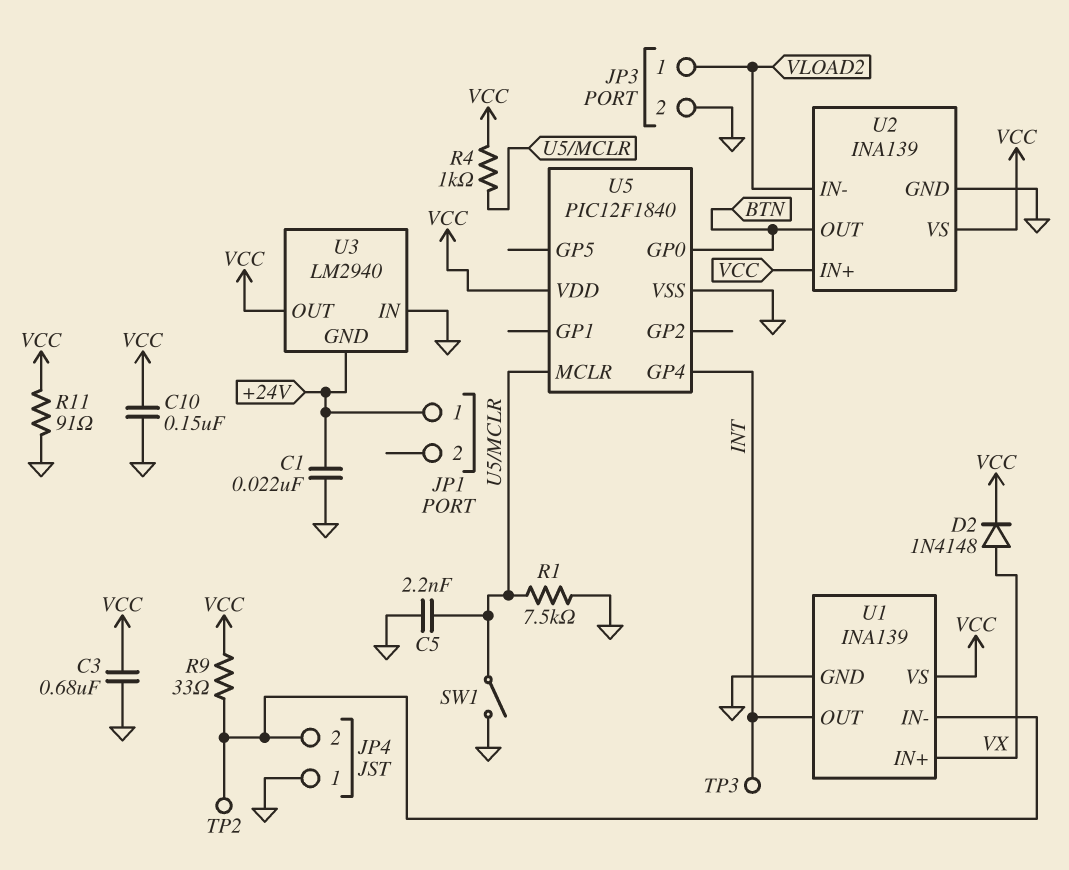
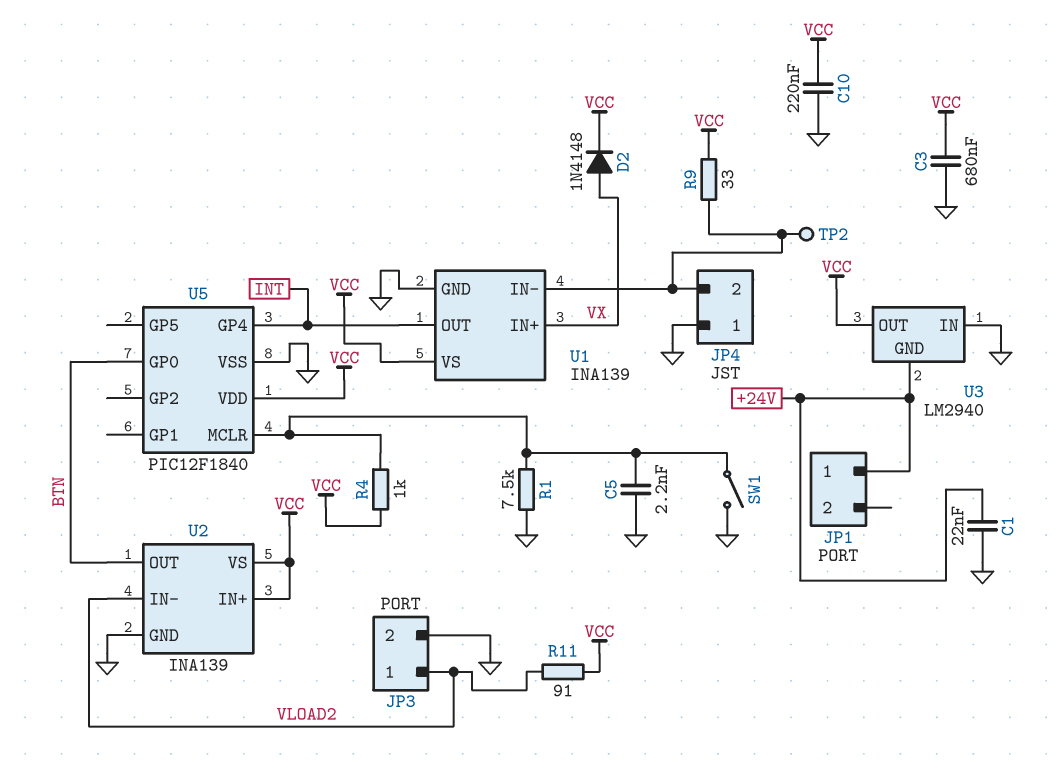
C10: 150nF (GND, VCC) -> 220nF (GND, VCC)
R11: 91 (GND, VCC) -> 91 (VCC, VLOAD2)
TP3: test point (INT) -> none

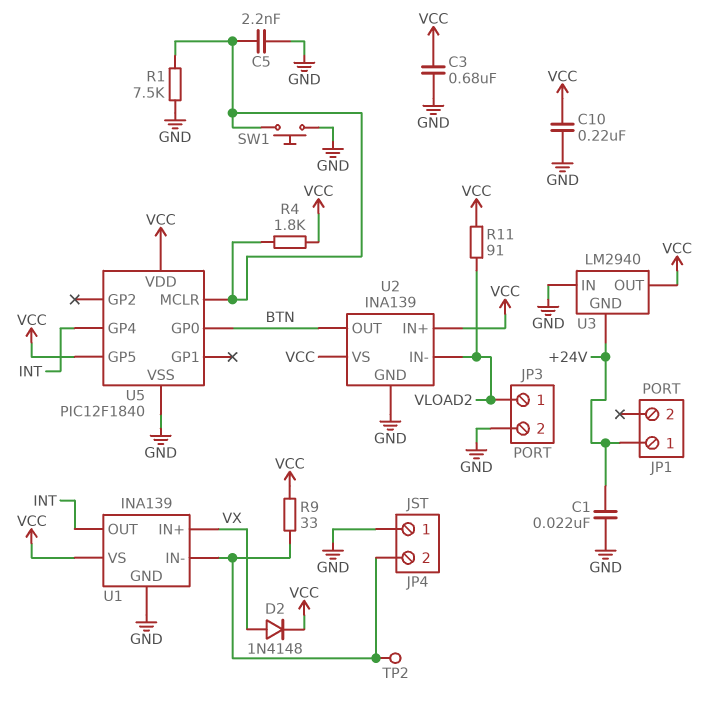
R4: 1k (U5/MCLR, VCC) -> 1.8k (U5/MCLR, VCC)
SW1: switch (GND, U5/MCLR) -> button (GND, U5/MCLR)
U5 pin GP5: none -> VCC

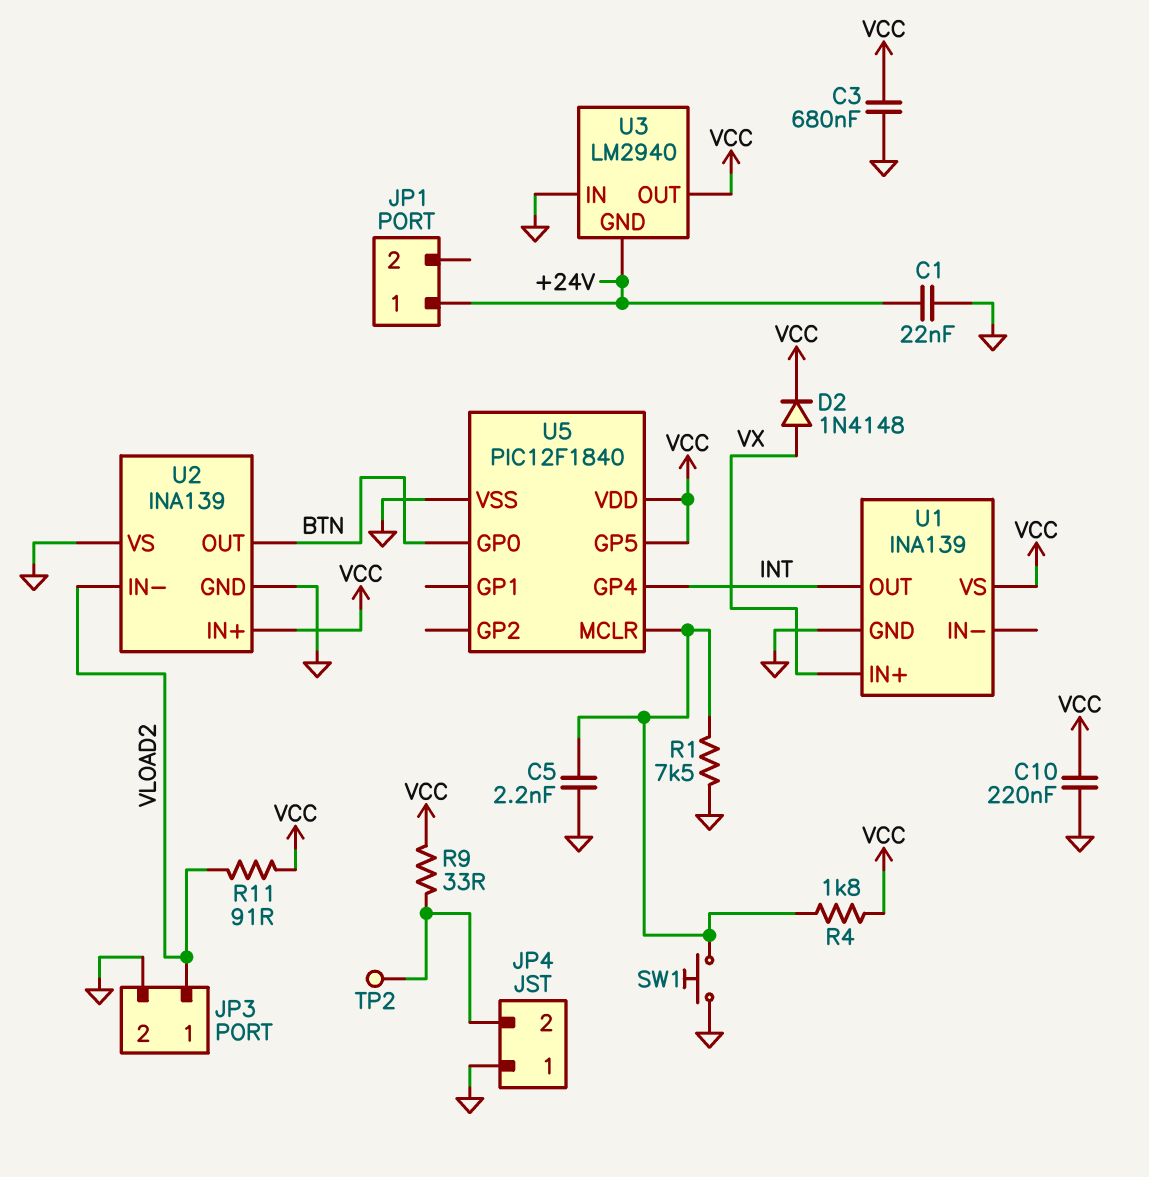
U1 pin IN-: JP4/2 -> none
U2 pin VS: VCC -> GND

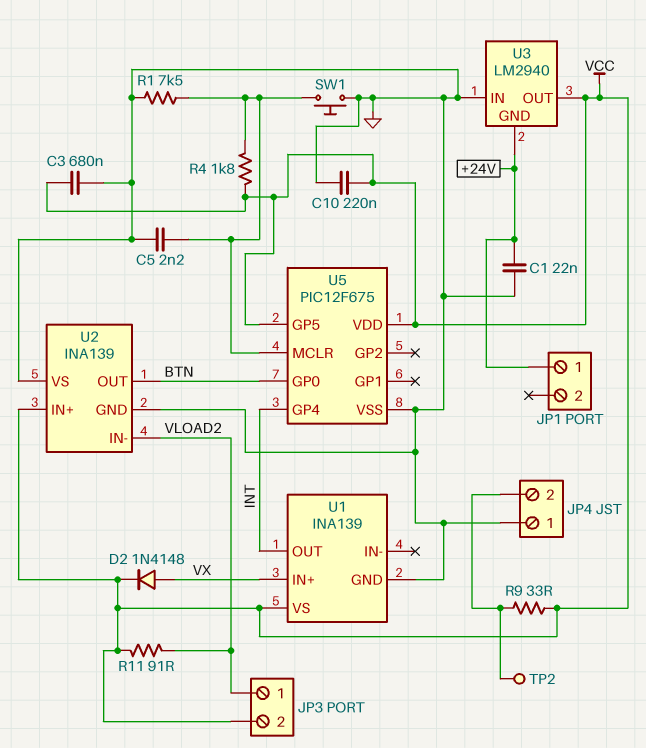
JP3 pin 2: GND -> VCC
U5: PIC12F1840 -> PIC12F675

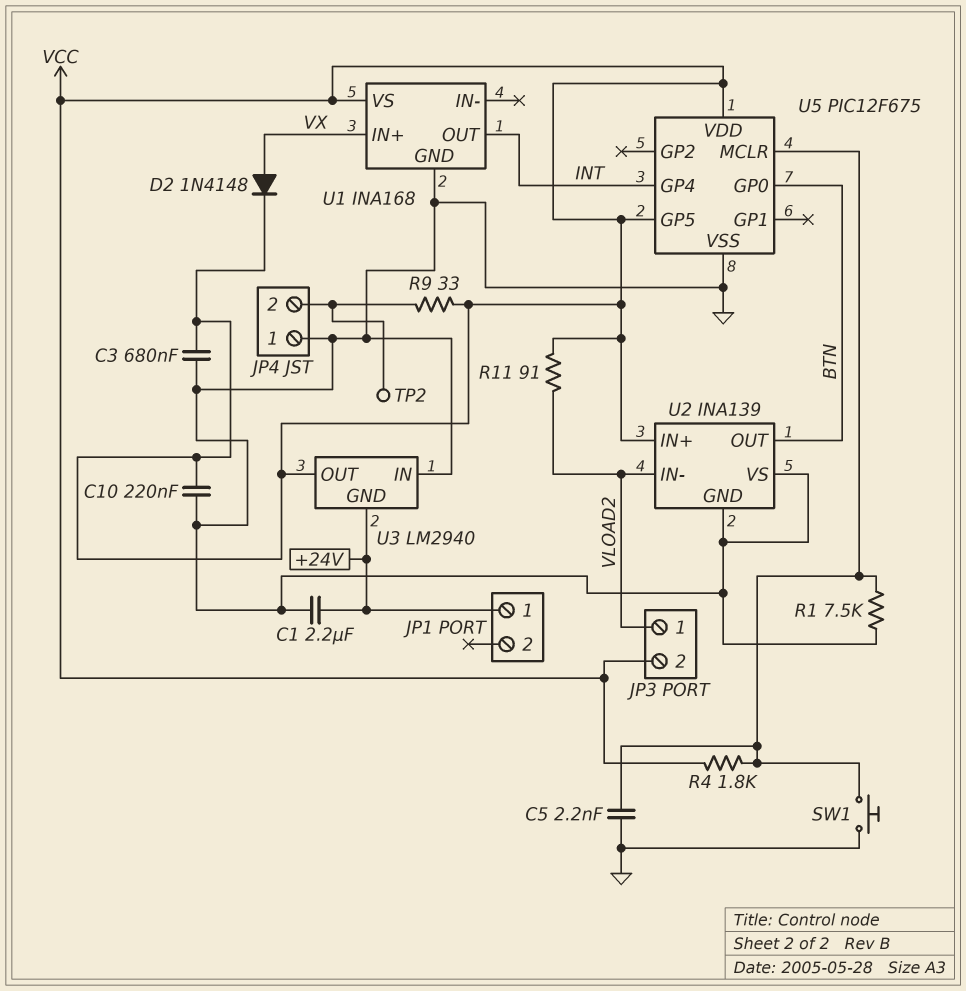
C1: 22nF (+24V, GND) -> 2.2uF (+24V, GND)
U1: INA139 -> INA168

